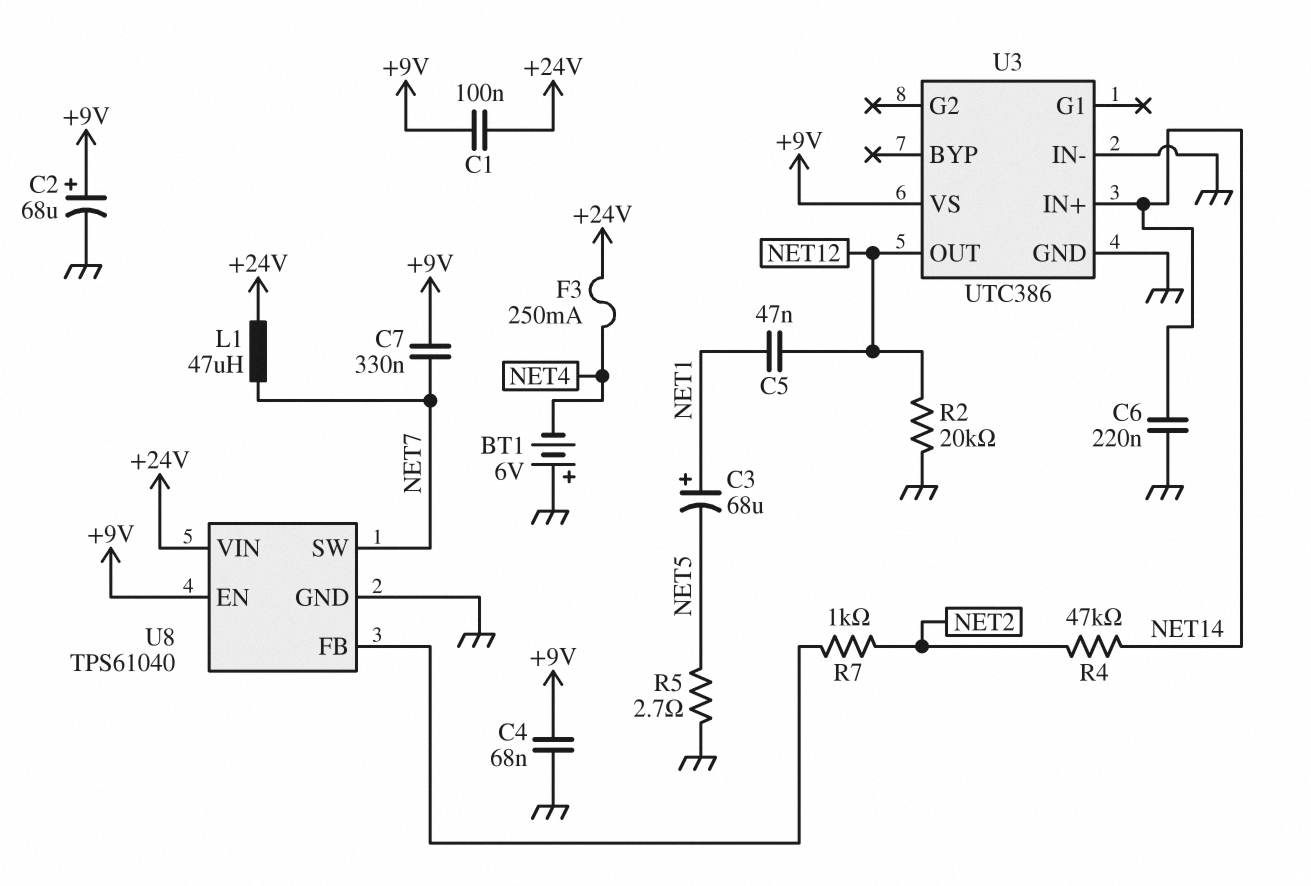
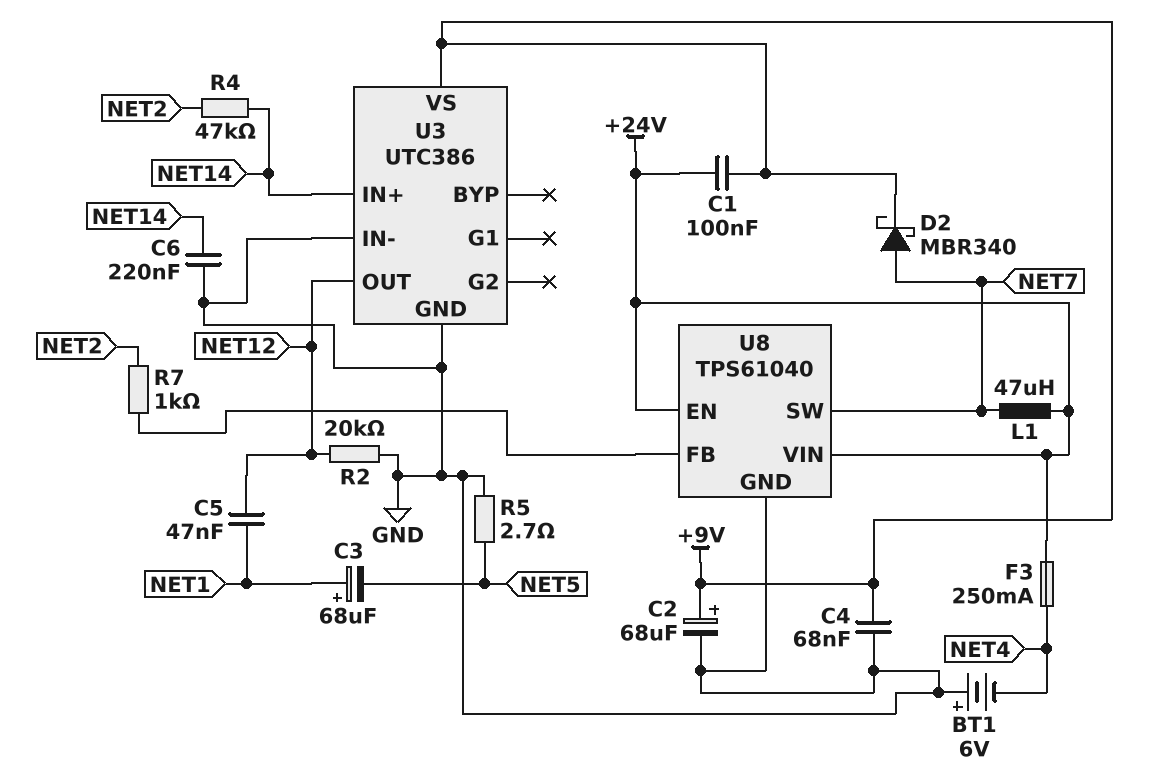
C7: 330nF (+9V, NET7) -> none
D2: none -> schottky MBR340 (A NET7, K +9V)
U8 pin EN: +9V -> +24V

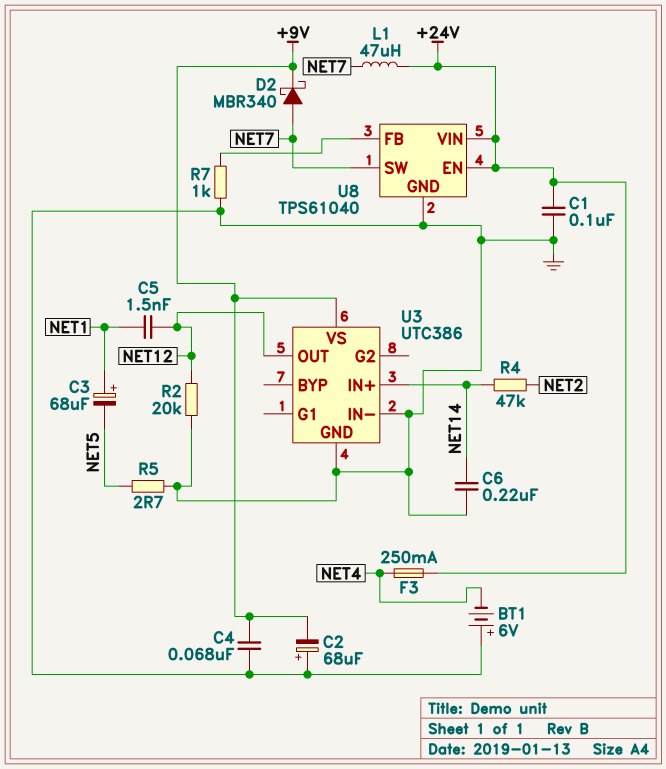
C1: 100nF (+9V, +24V) -> 100nF (+24V, GND)
C2: 68uF (plus +9V, minus GND) -> 68uF (plus GND, minus +9V)
C5: 47nF (NET1, NET12) -> 1.5nF (NET1, NET12)
R7: 1k (NET2, U8/FB) -> 1k (GND, U8/FB)

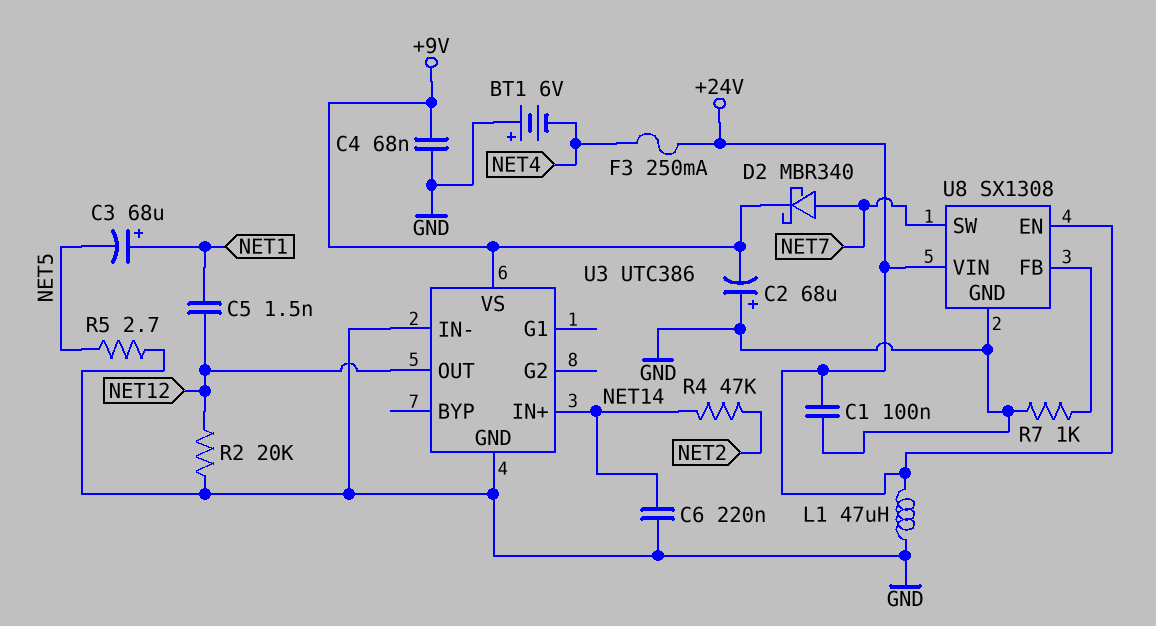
L1: 47uH (+24V, NET7) -> 47uH (+24V, GND)
U8: TPS61040 -> SX1308

